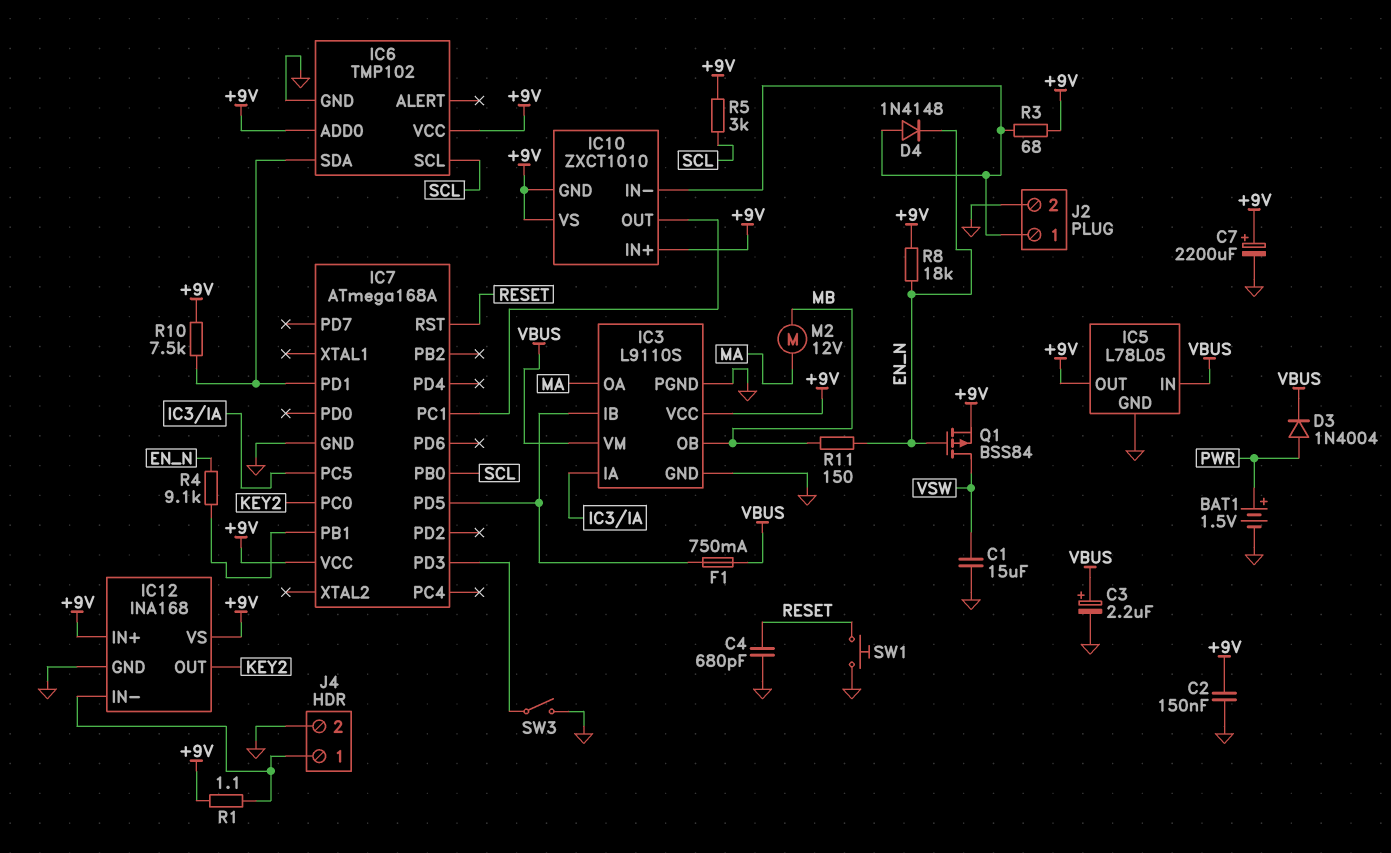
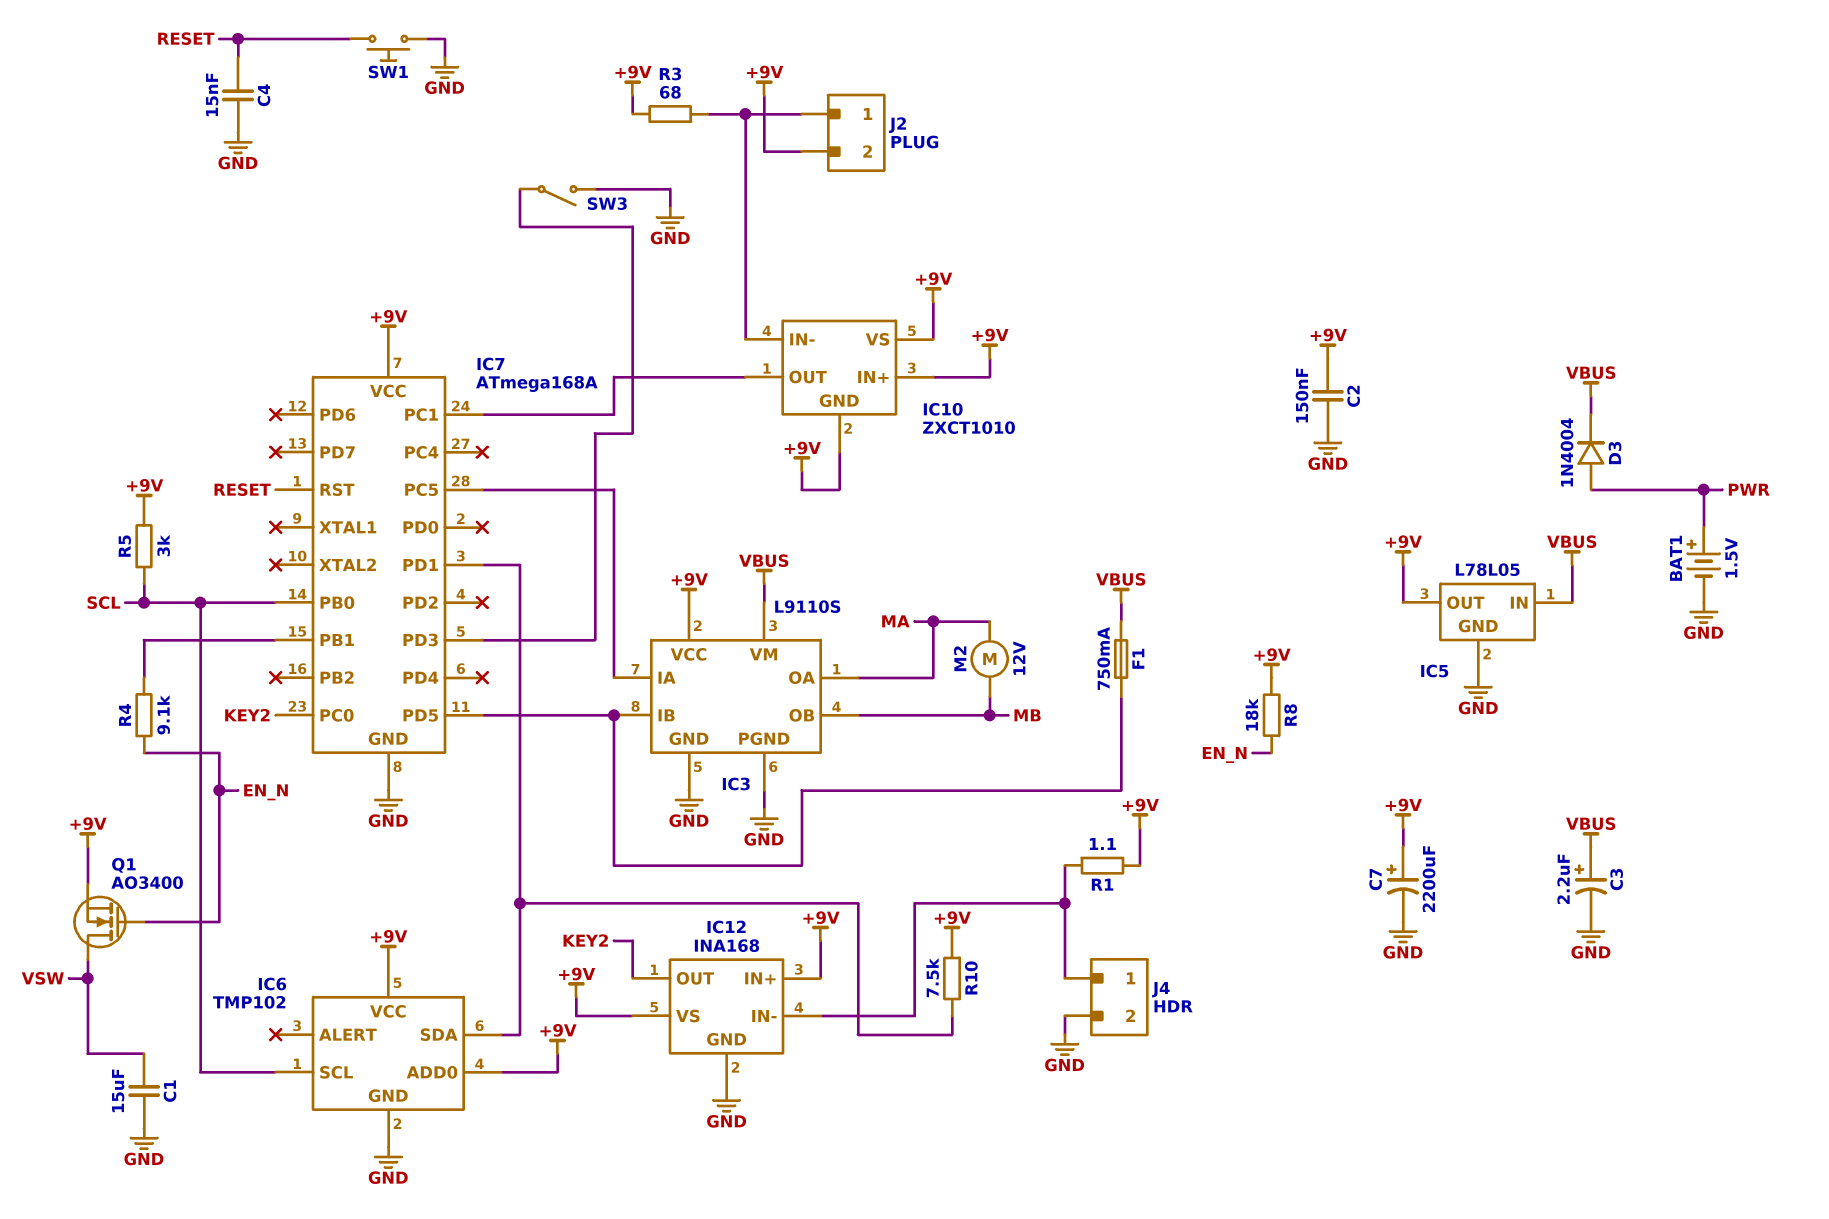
C4: 680pF (GND, RESET) -> 15nF (GND, RESET)
D4: diode 1N4148 (A IC10/IN-, K EN_N) -> none
J2 pin 2: GND -> +9V
Q1: PMOS BSS84 (G EN_N, D VSW, S +9V) -> NMOS AO3400 (G EN_N, D VSW, S +9V)
R11: 150 (EN_N, MB) -> none

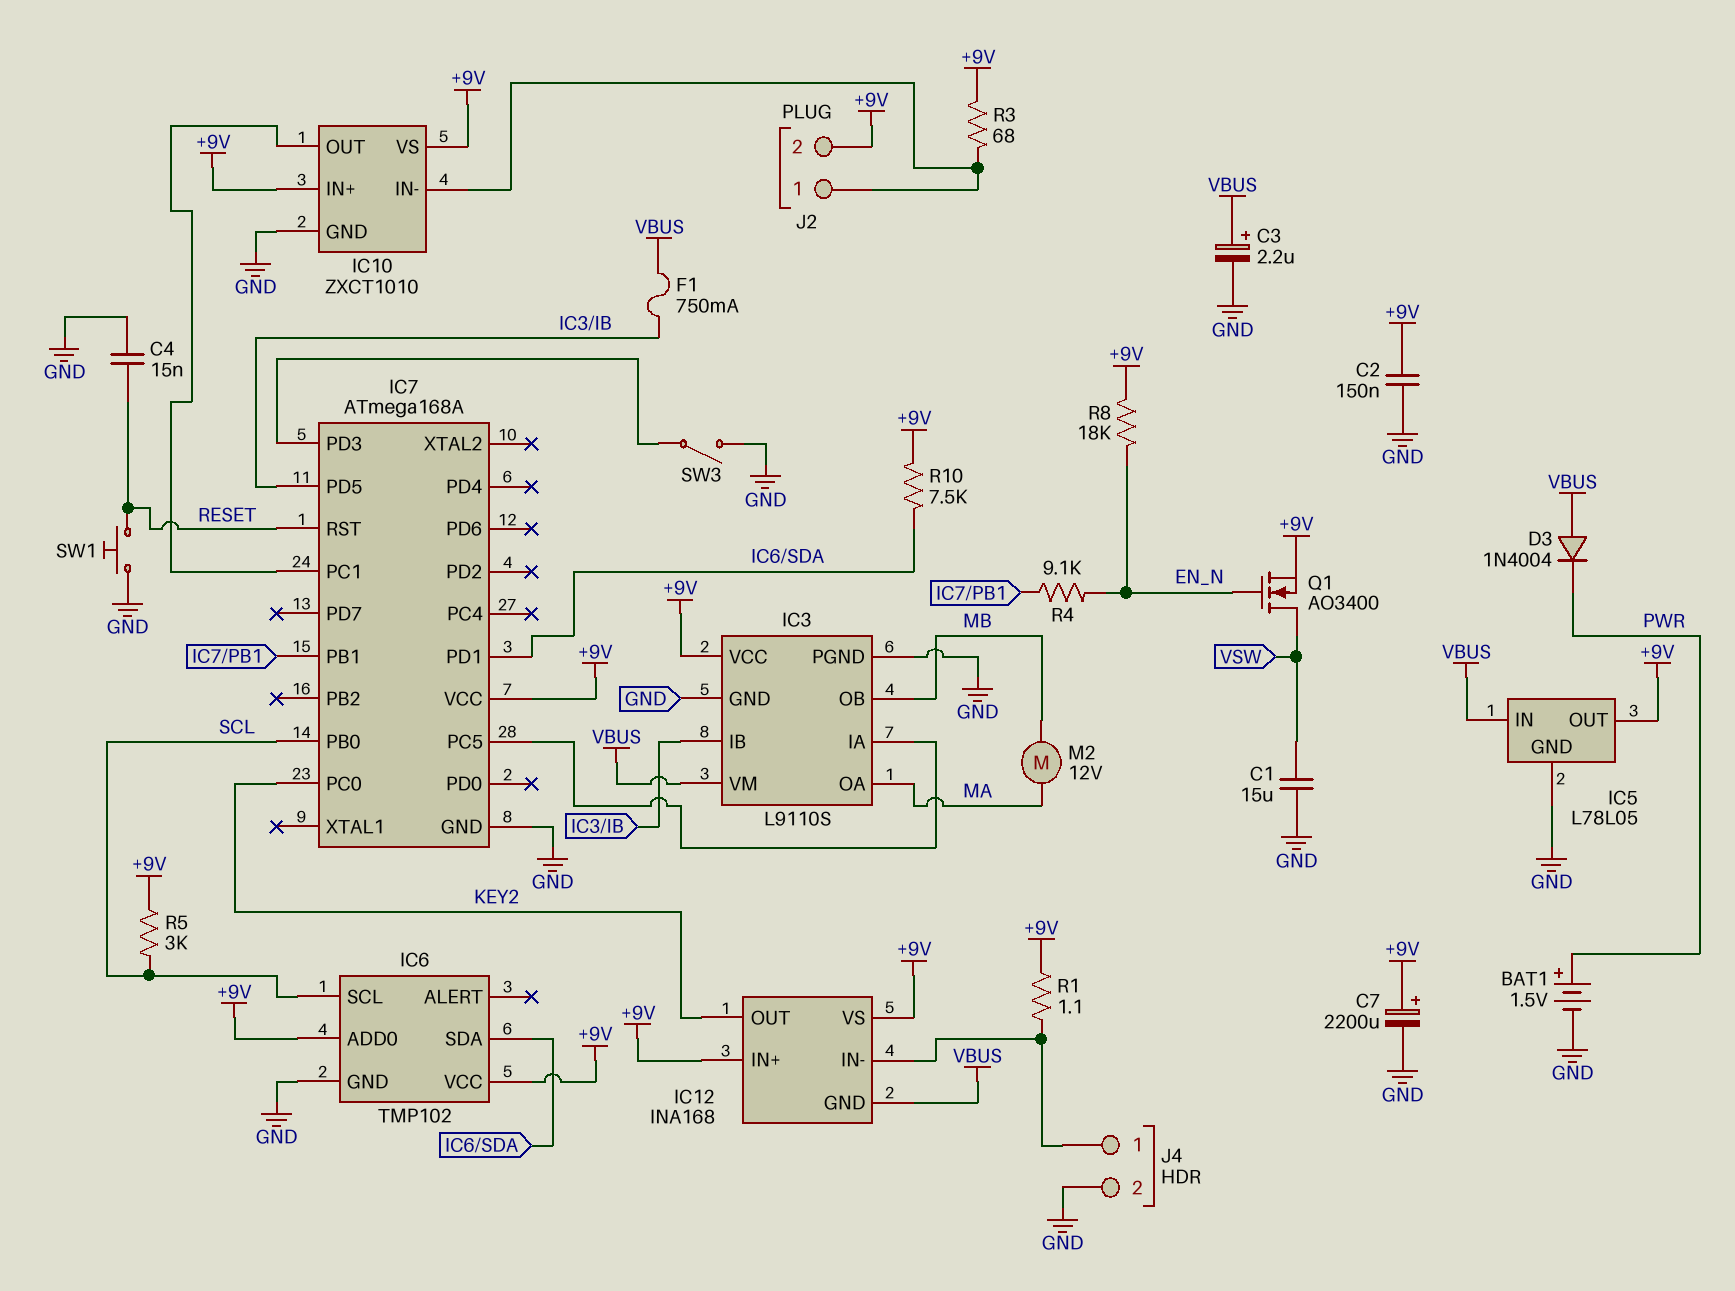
D3: diode 1N4004 (A PWR, K VBUS) -> diode 1N4004 (A VBUS, K PWR)
IC10 pin GND: +9V -> GND
IC12 pin GND: GND -> VBUS

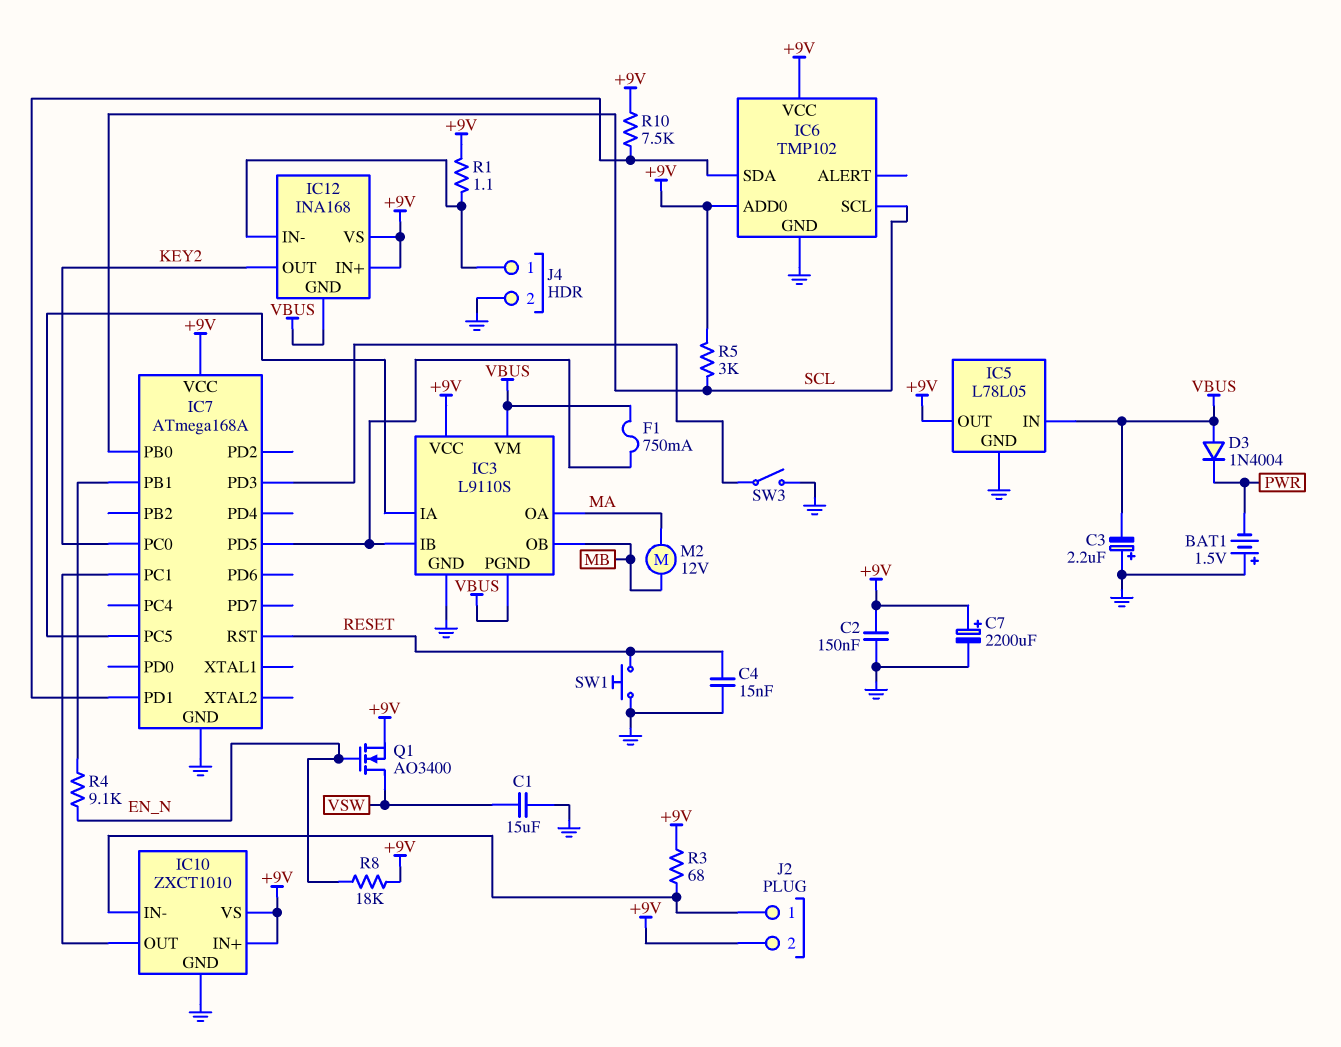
BAT1: 1.5V (plus PWR, minus GND) -> 1.5V (plus GND, minus PWR)
C3: 2.2uF (plus VBUS, minus GND) -> 2.2uF (plus GND, minus VBUS)
IC3 pin PGND: GND -> VBUS

